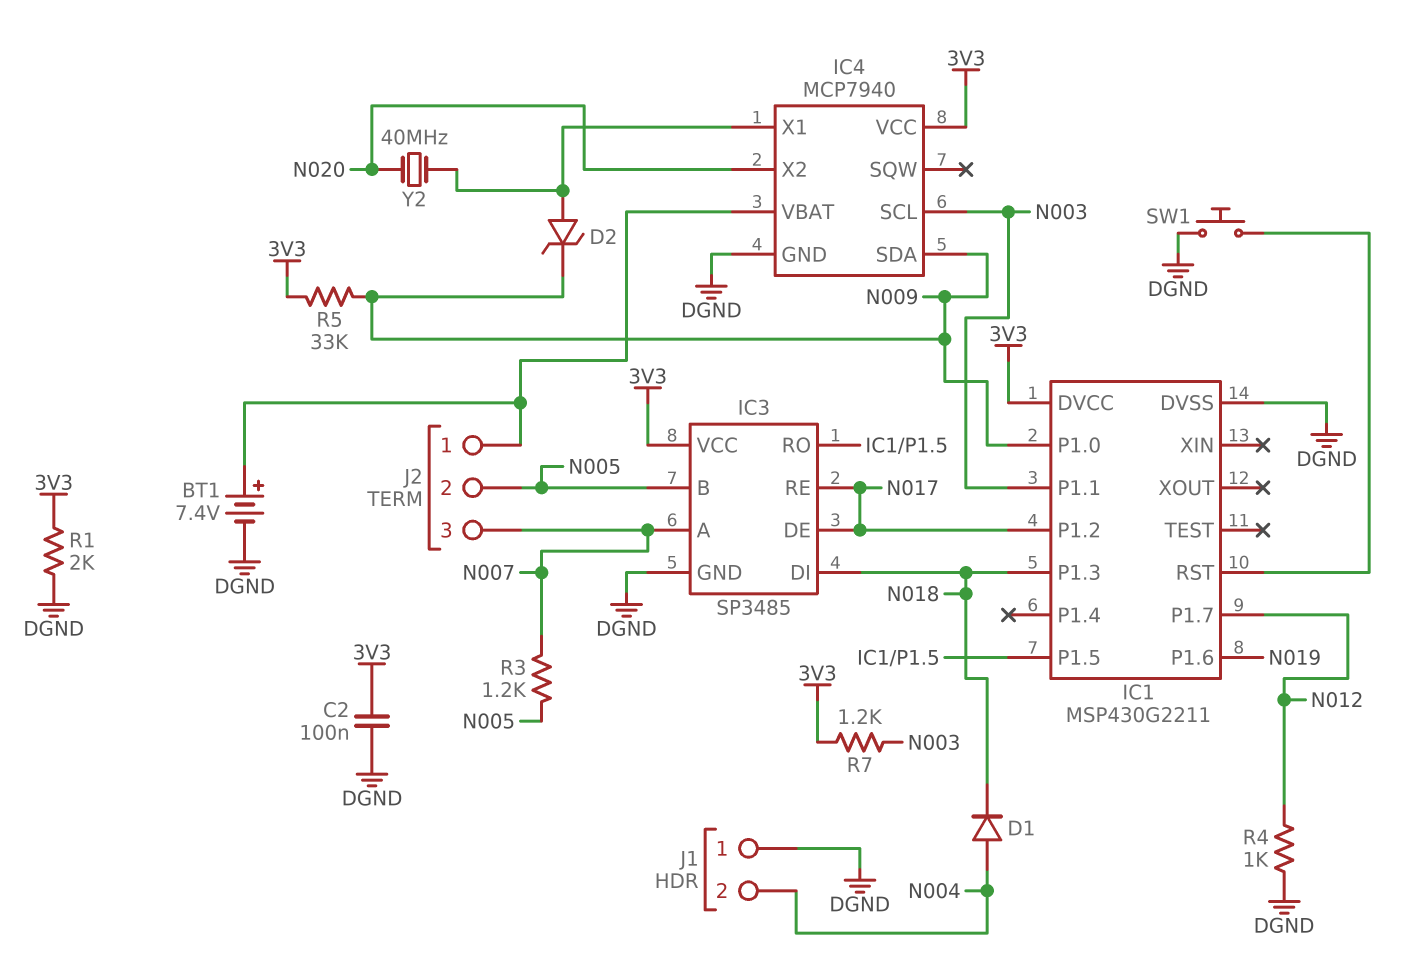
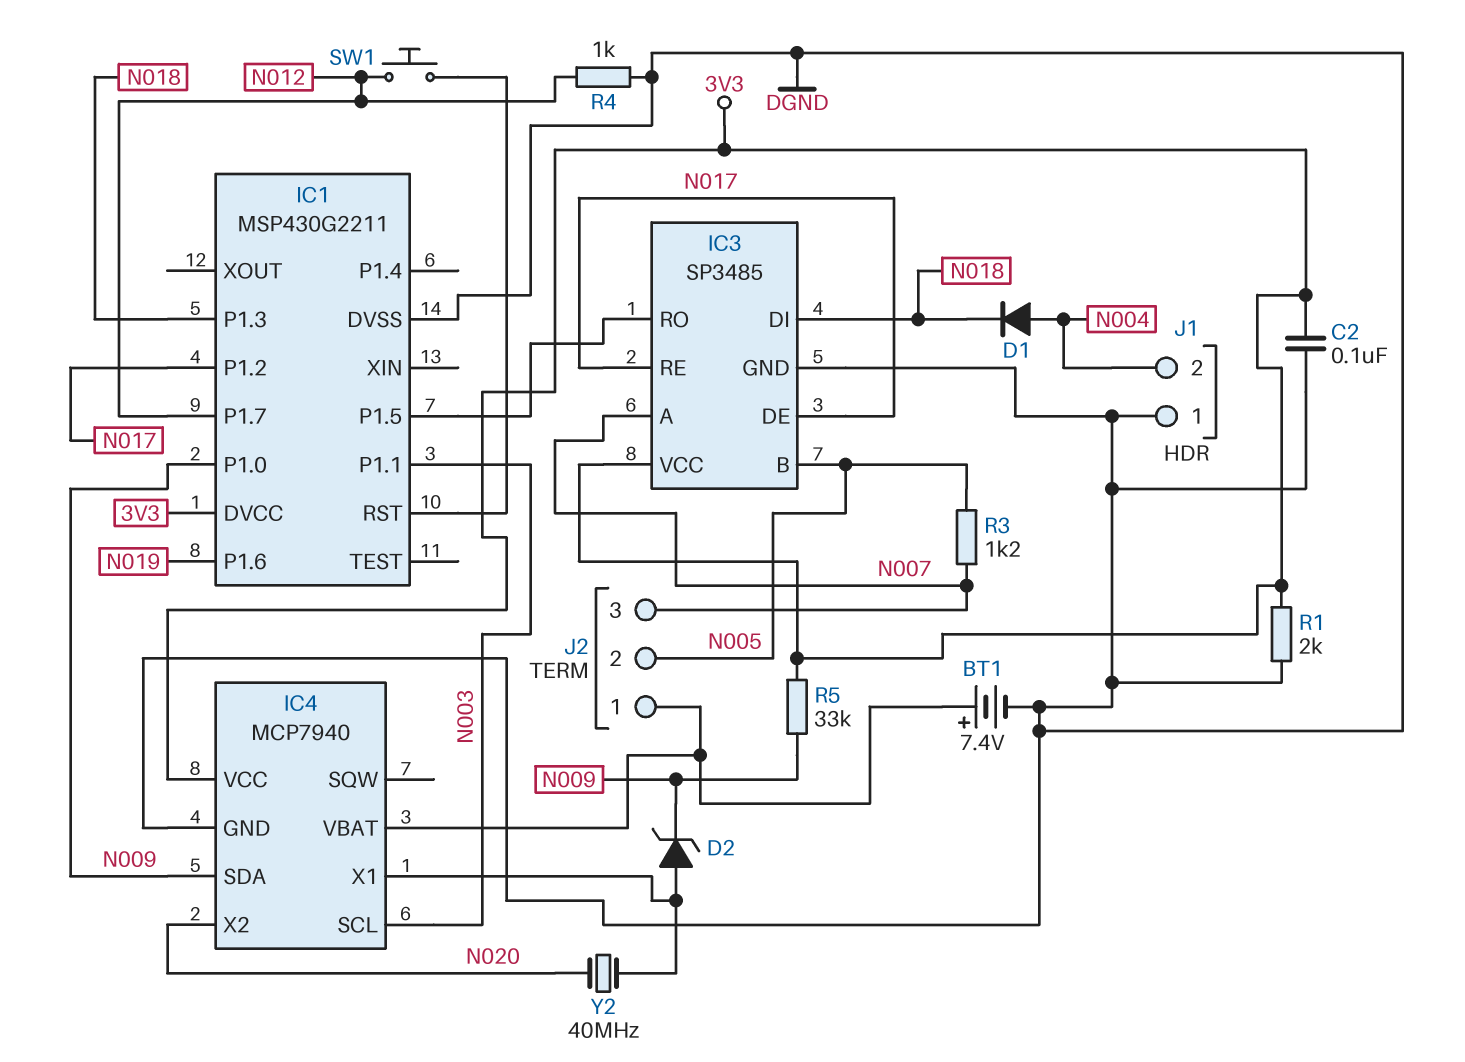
R7: 1.2k (3V3, N003) -> none
SW1: button (DGND, IC1/RST) -> button (IC1/RST, N012)

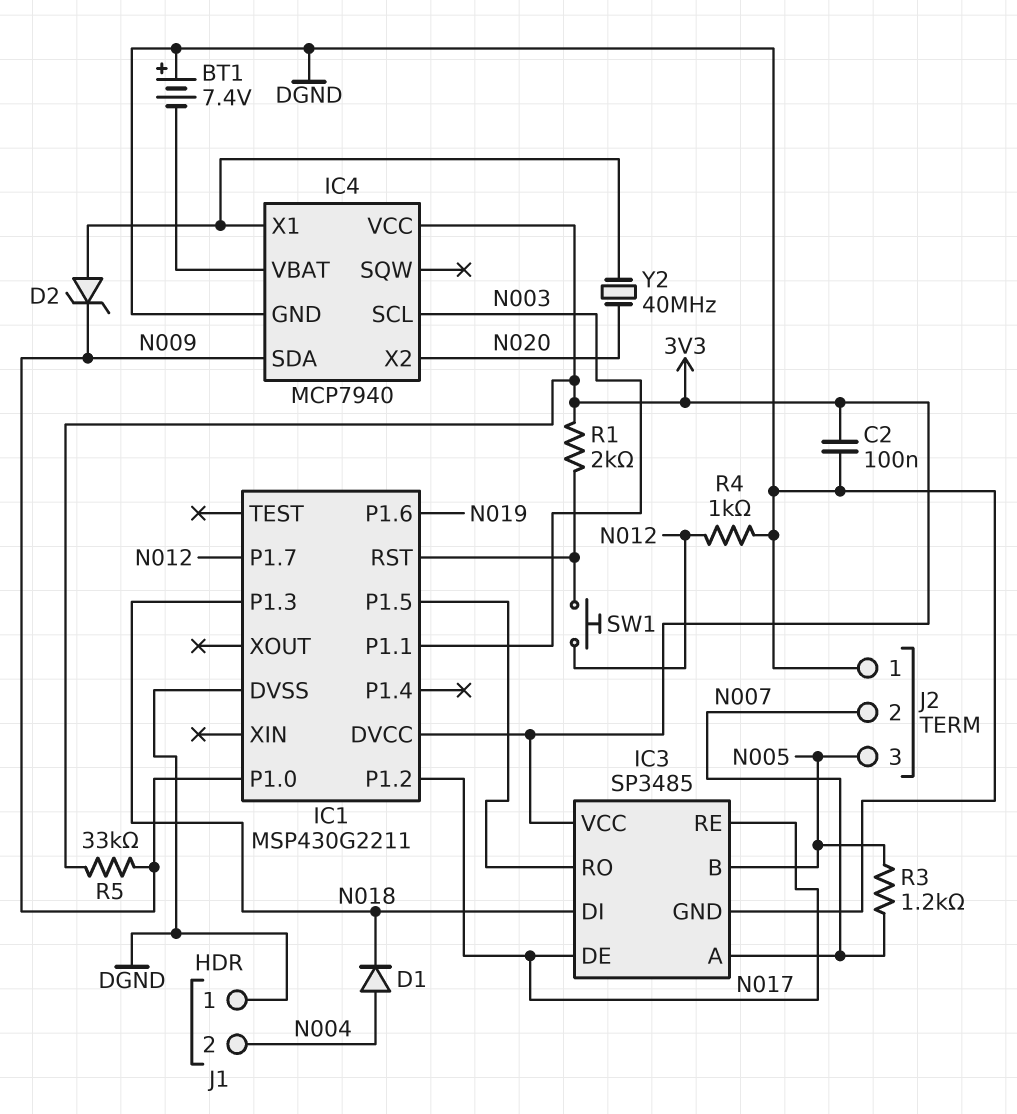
BT1: 7.4V (plus IC4/VBAT, minus DGND) -> 7.4V (plus DGND, minus IC4/VBAT)
J2 pin 1: IC4/VBAT -> DGND
J2 pin 2: N005 -> N007
J2 pin 3: N007 -> N005
R1: 2k (3V3, DGND) -> 2k (3V3, IC1/RST)

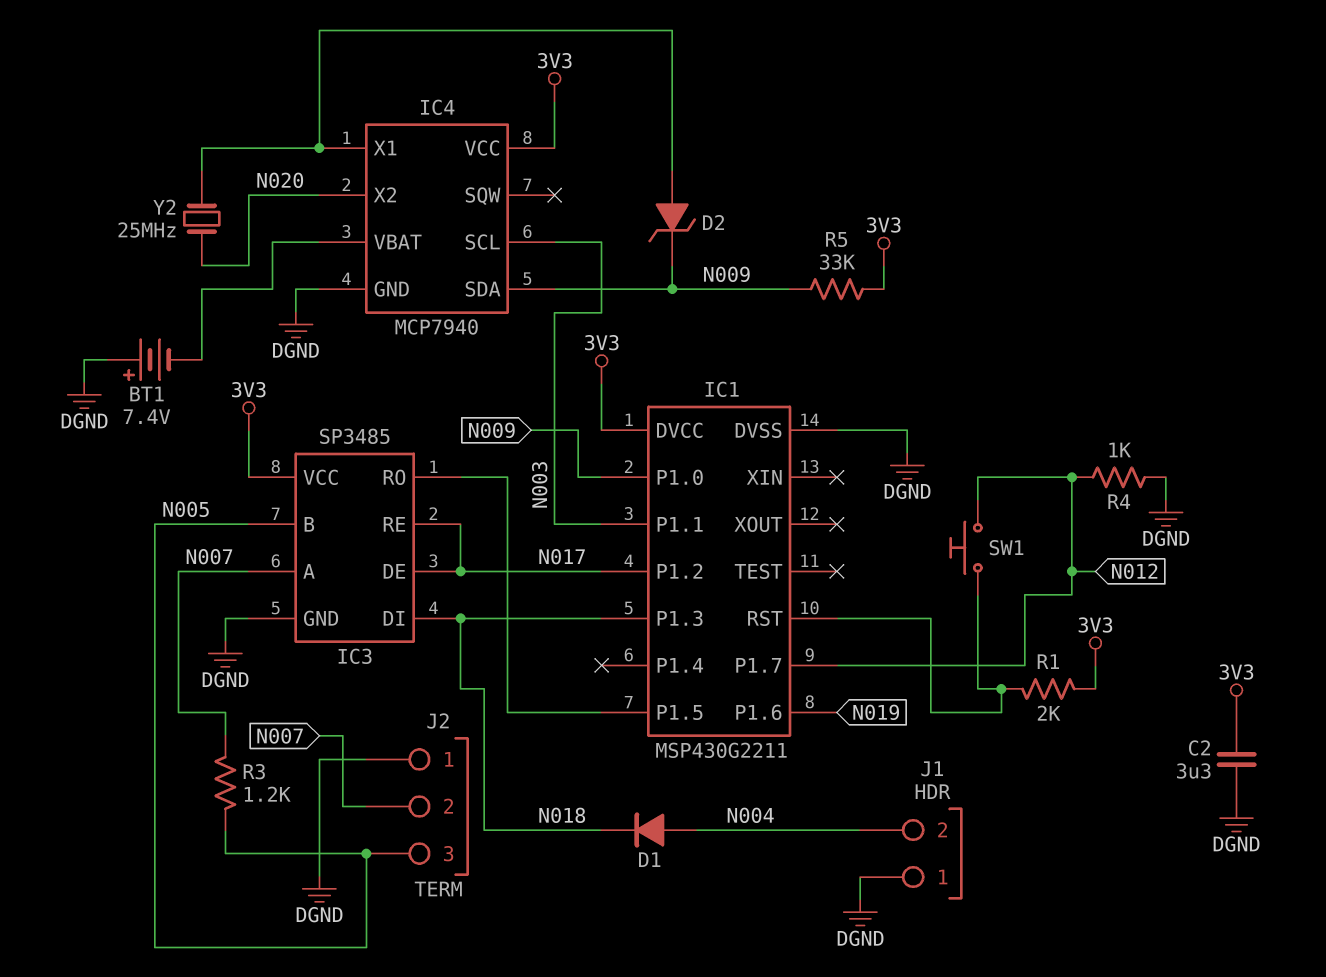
C2: 100nF (3V3, DGND) -> 3.3uF (3V3, DGND)
Y2: 40MHz (IC4/X1, N020) -> 25MHz (IC4/X1, N020)

